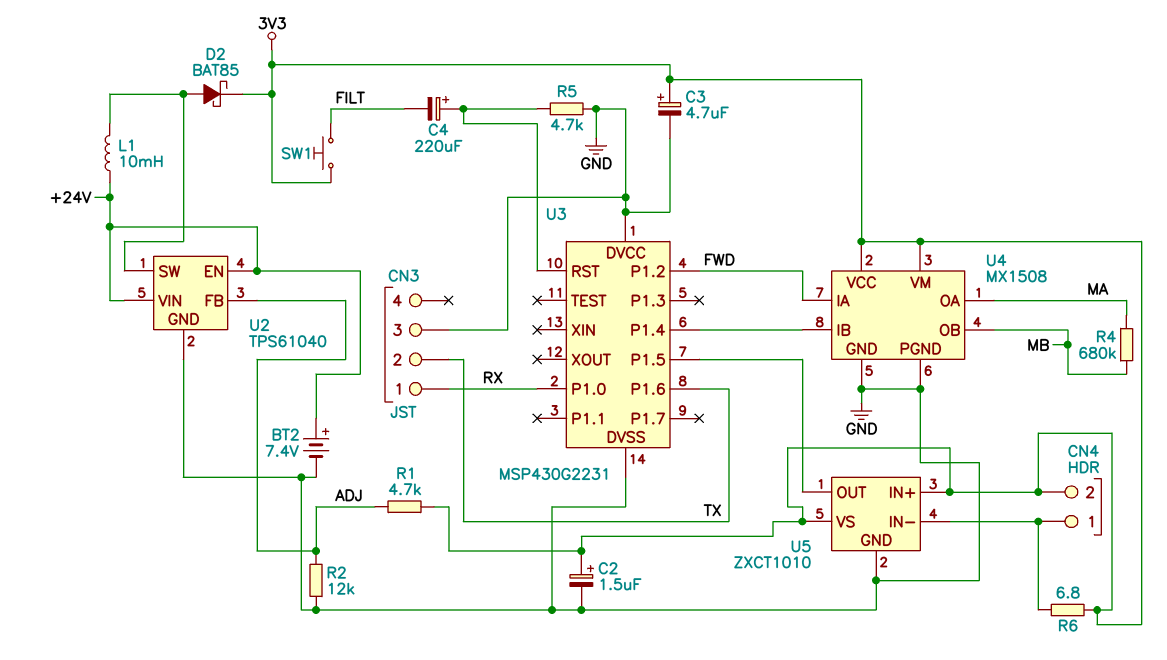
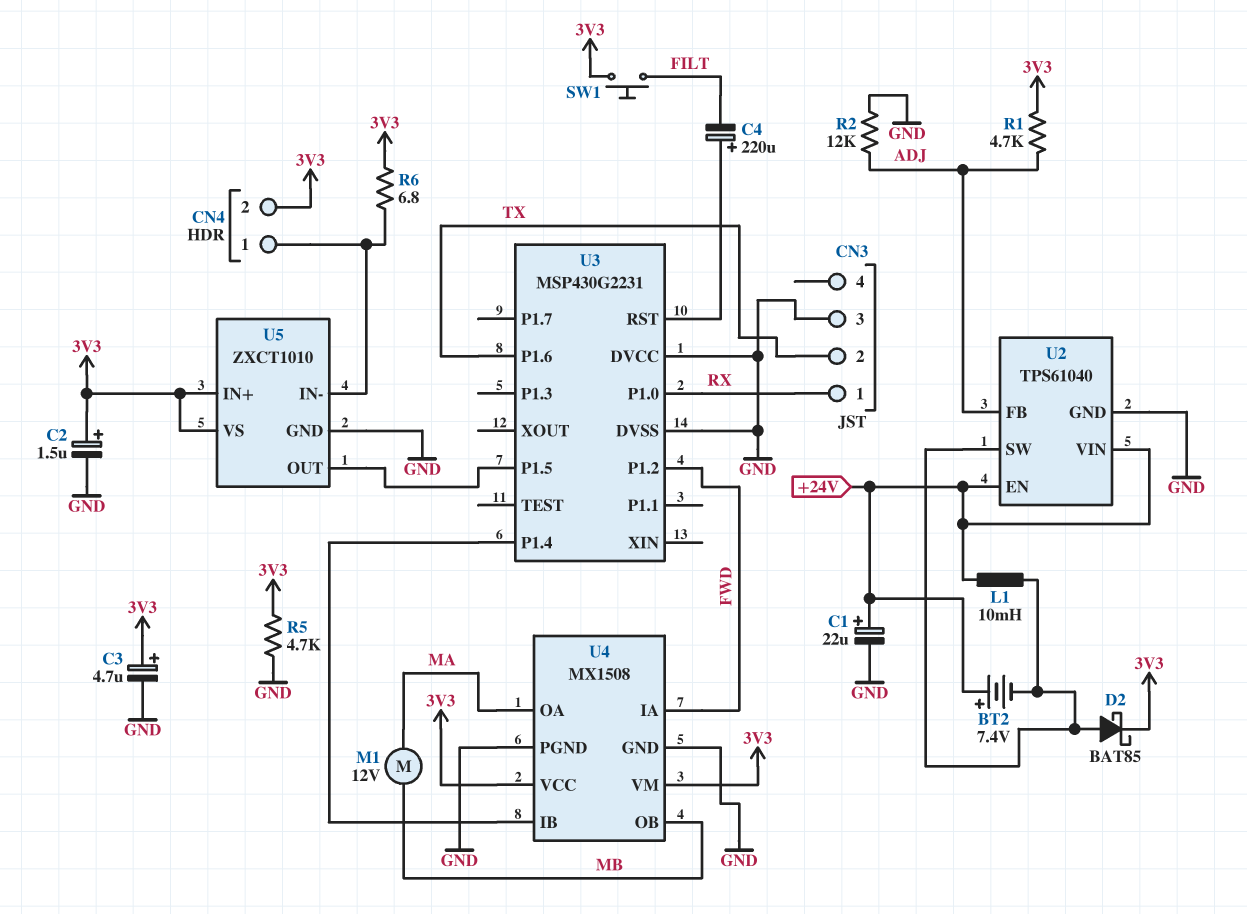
BT2: 7.4V (plus +24V, minus GND) -> 7.4V (plus +24V, minus U2/SW)
C1: none -> 22uF (plus +24V, minus GND)
M1: none -> motor 12V (MA, MB)
R4: 680k (MA, MB) -> none
R5: 4.7k (GND, U3/RST) -> 4.7k (3V3, GND)

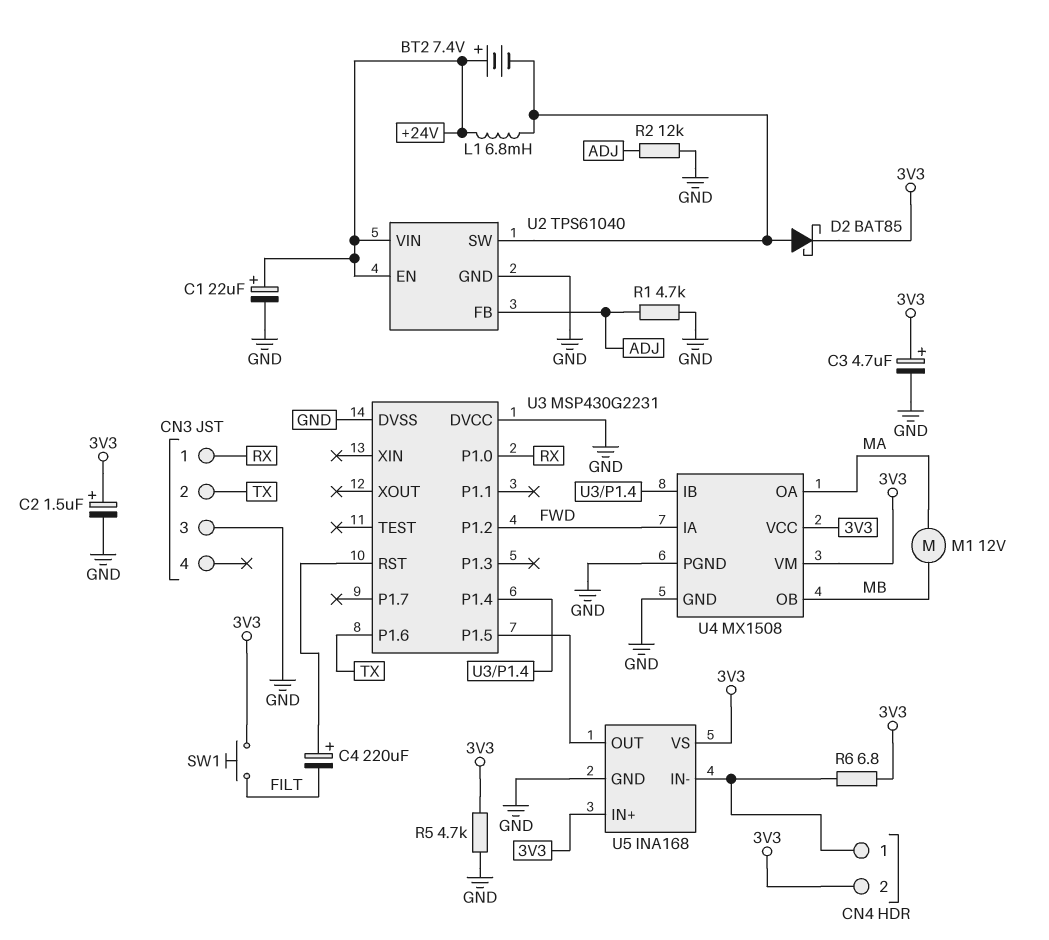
L1: 10mH (+24V, U2/SW) -> 6.8mH (+24V, U2/SW)
R1: 4.7k (3V3, ADJ) -> 4.7k (ADJ, GND)
U5: ZXCT1010 -> INA168

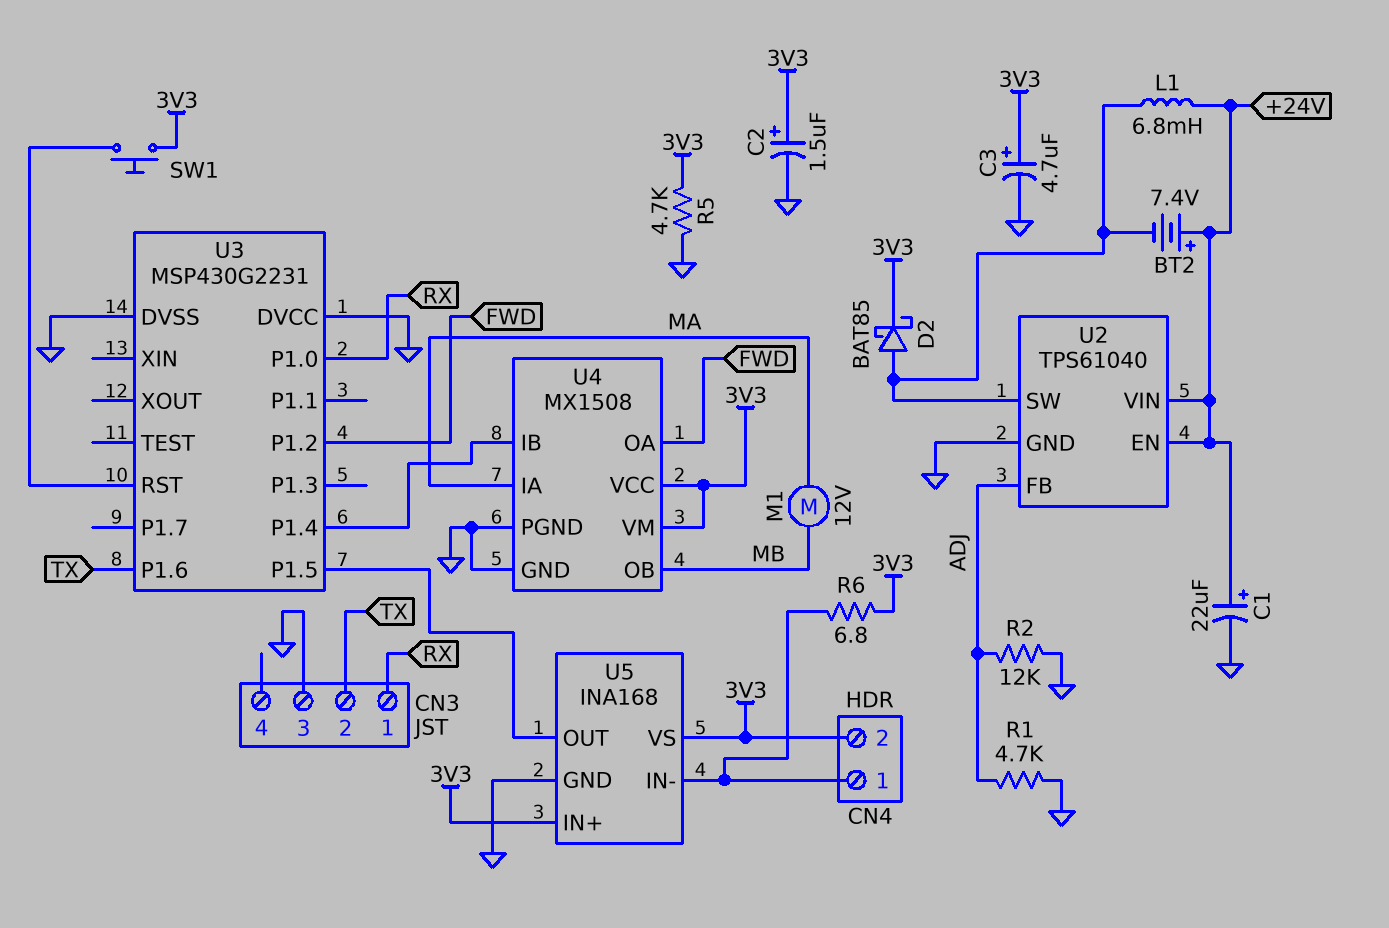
C4: 220uF (plus U3/RST, minus FILT) -> none
SW1: button (3V3, FILT) -> button (3V3, U3/RST)
U4 pin IA: FWD -> MA
U4 pin OA: MA -> FWD

